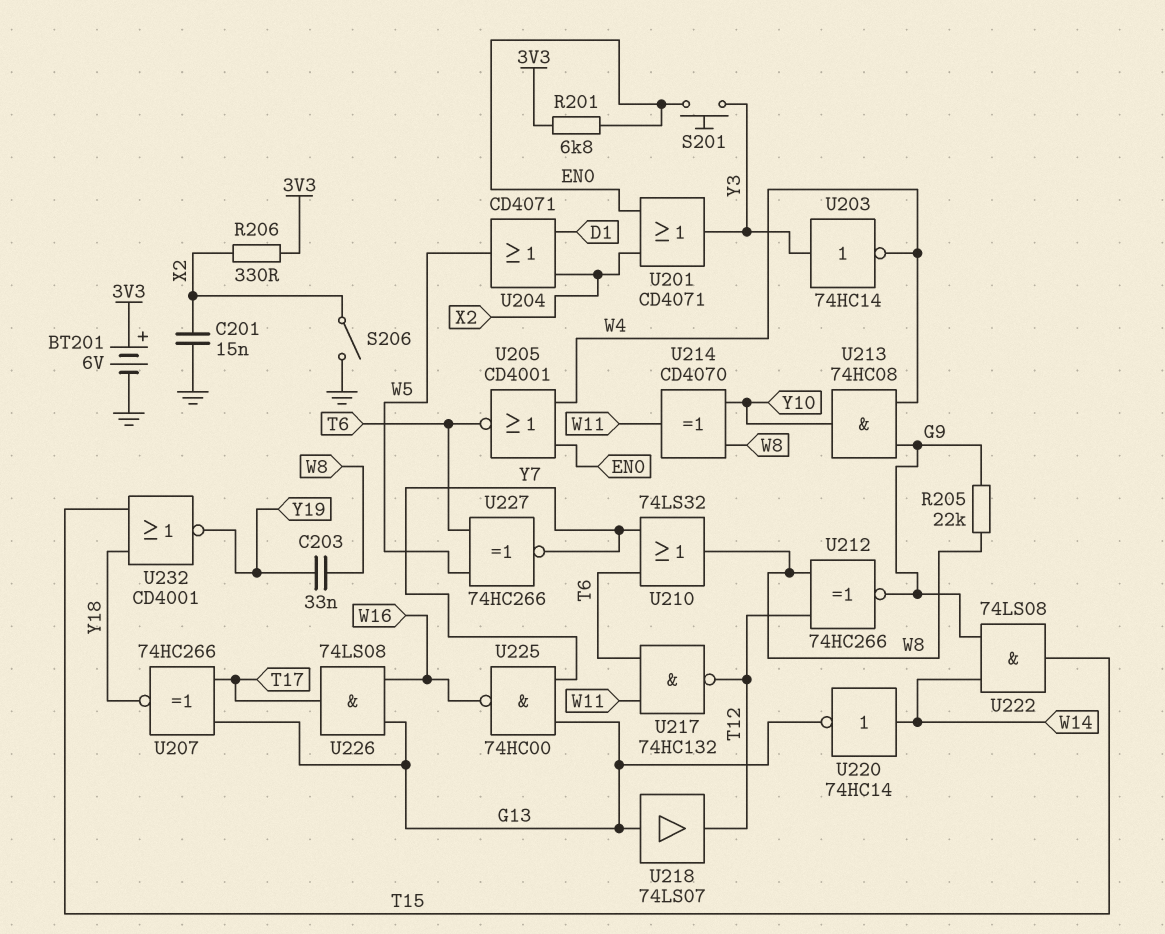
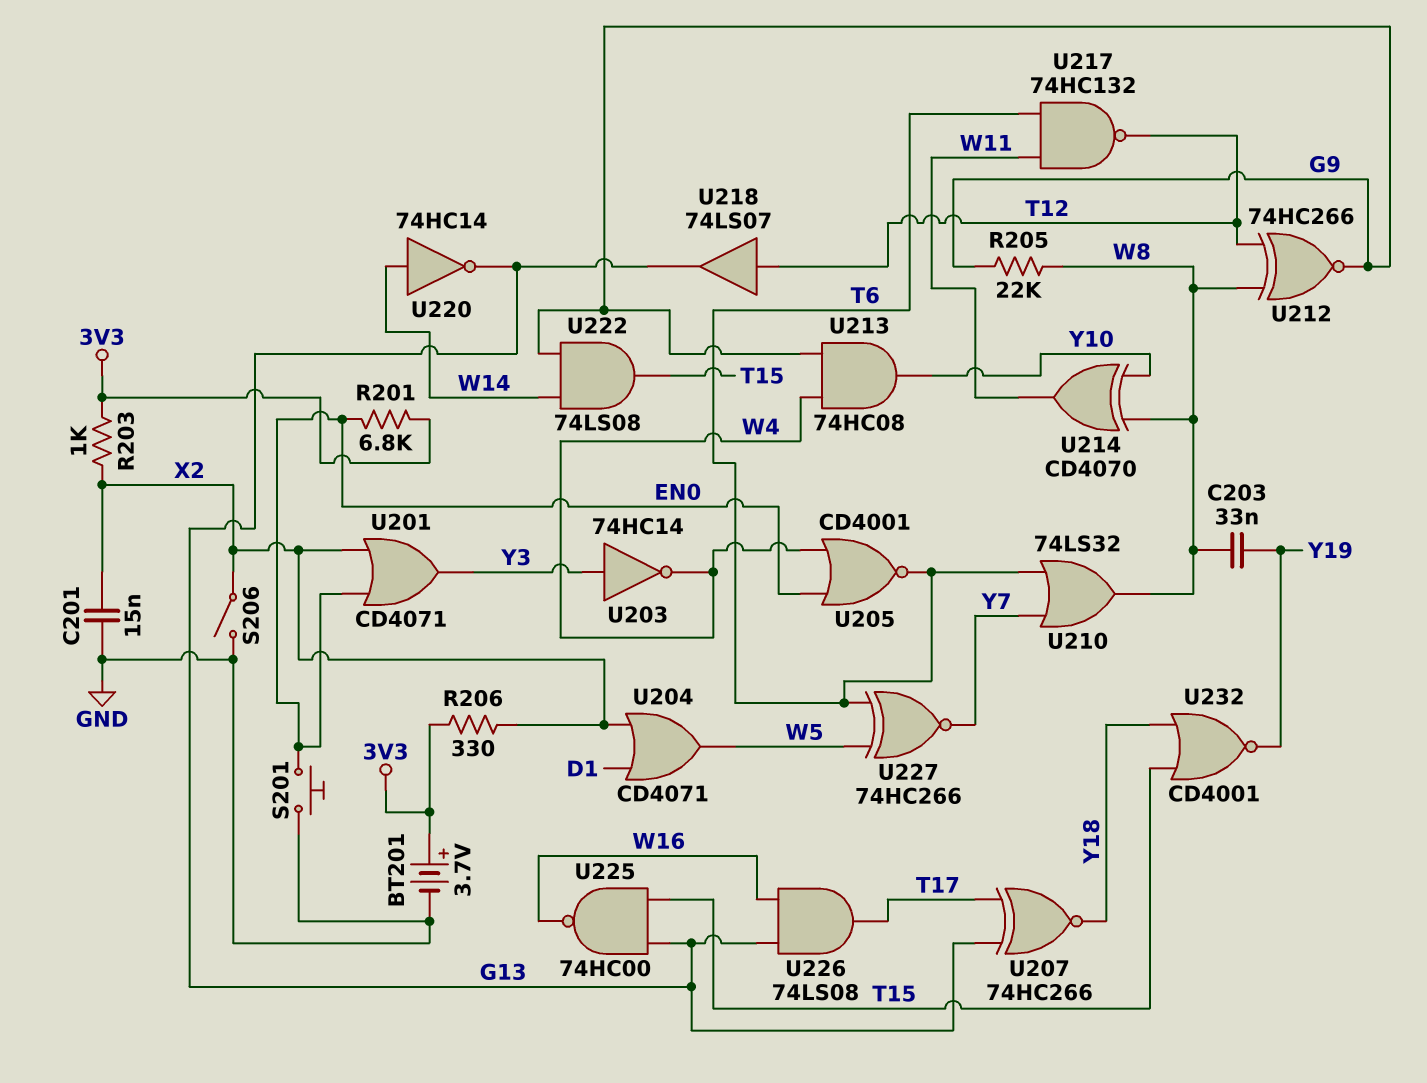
BT201: 6V (plus 3V3, minus GND) -> 3.7V (plus 3V3, minus GND)
R203: none -> 1k (3V3, X2)
S201: button (EN0, Y3) -> button (EN0, GND)
U218: buffer 74LS07 (in G13, out T12) -> buffer 74LS07 (in T12, out G13)
U225: NAND 74HC00 (in G13, in Y7, out W16) -> NAND 74HC00 (in G13, in T15, out W16)

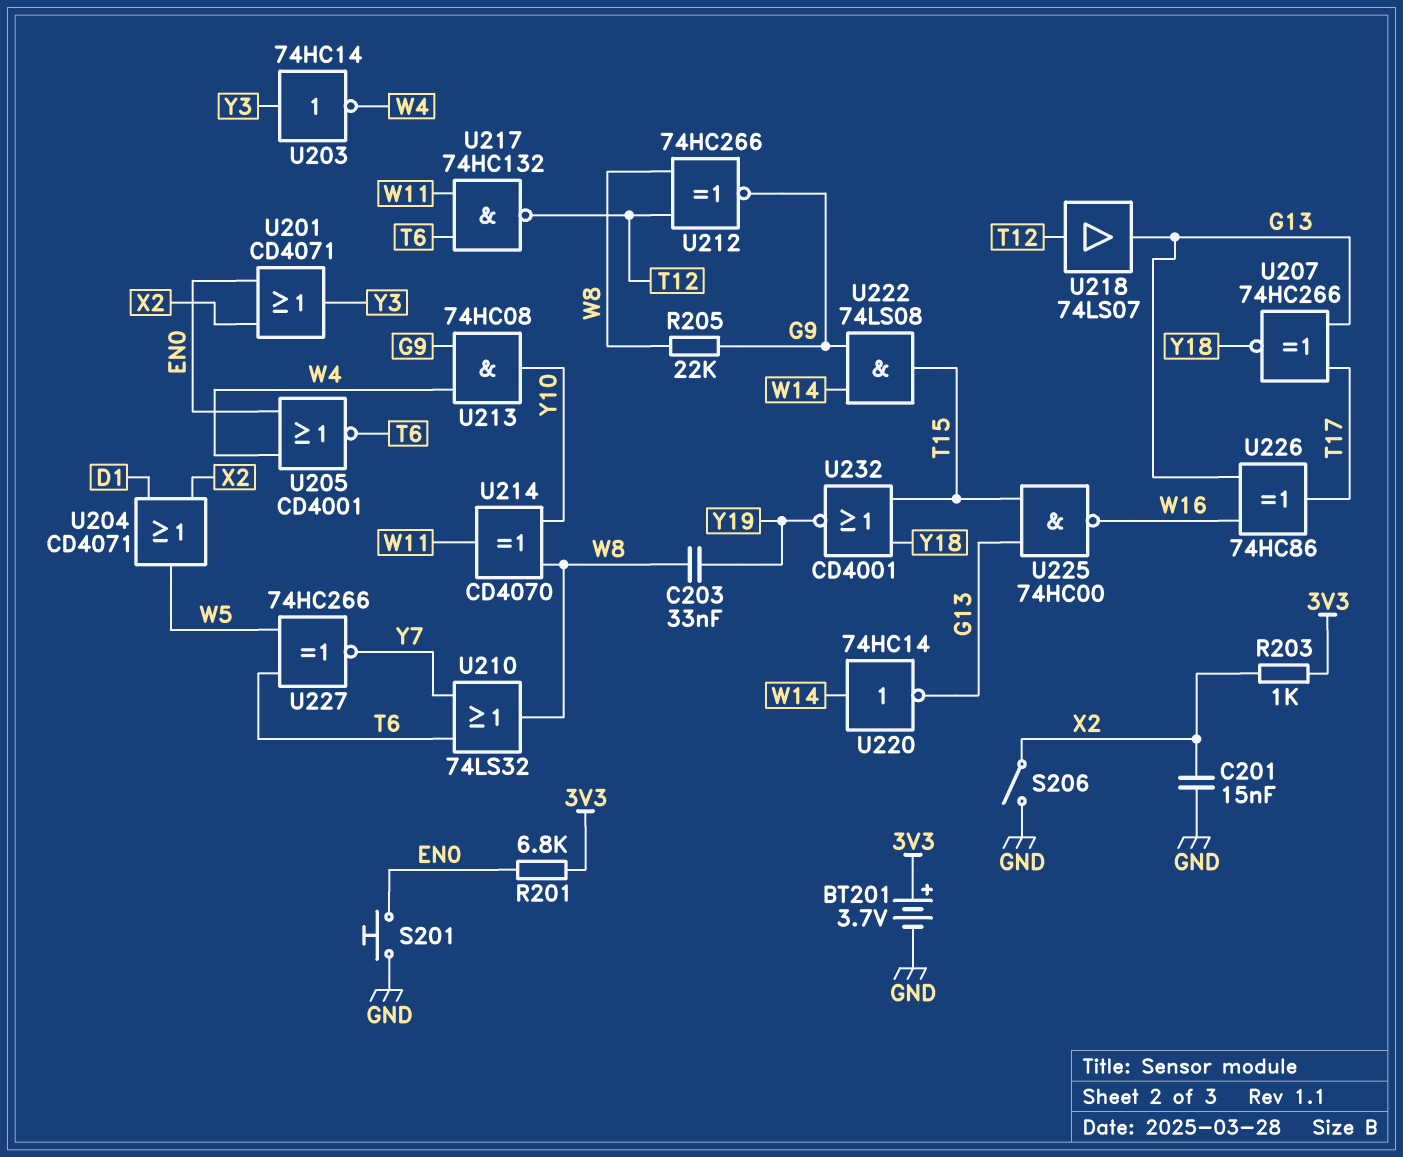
R206: 330 (3V3, X2) -> none
U226: AND 74LS08 (in G13, in W16, out T17) -> XOR 74HC86 (in G13, in W16, out T17)

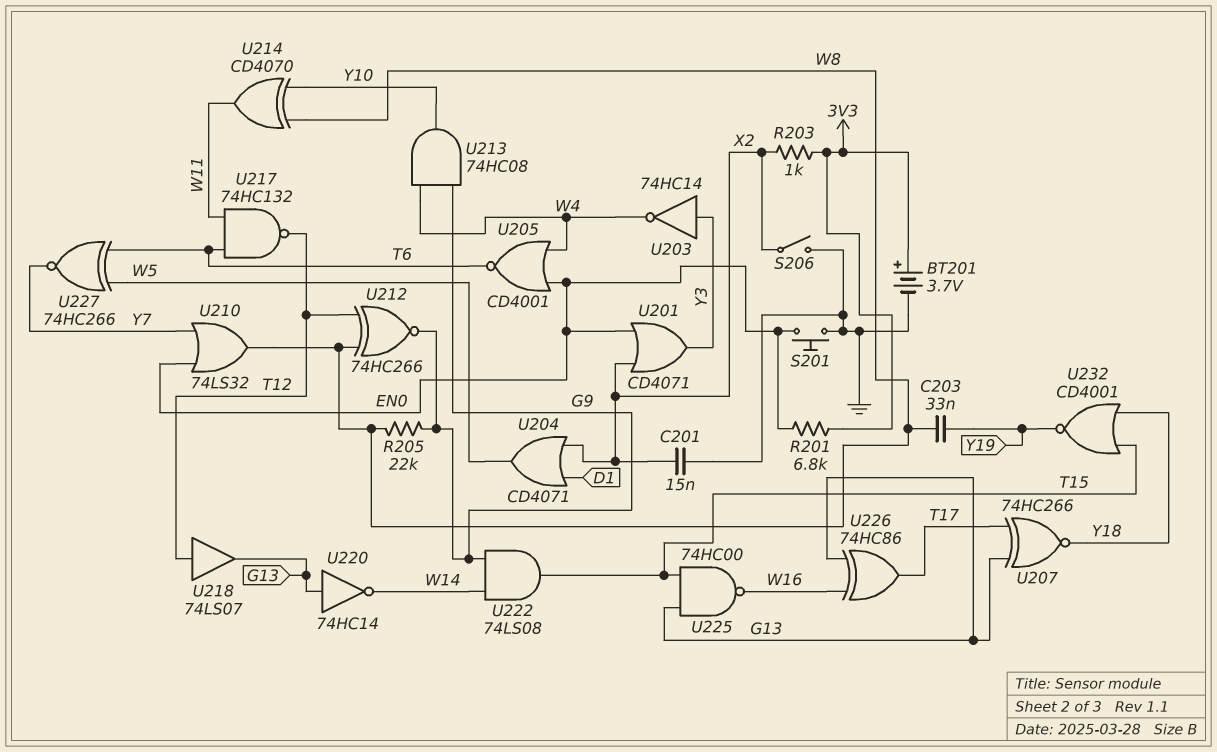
U210: OR 74LS32 (in T6, in Y7, out W8) -> OR 74LS32 (in EN0, in Y7, out W8)
U220: NOT 74HC14 (in W14, out G13) -> NOT 74HC14 (in G13, out W14)

